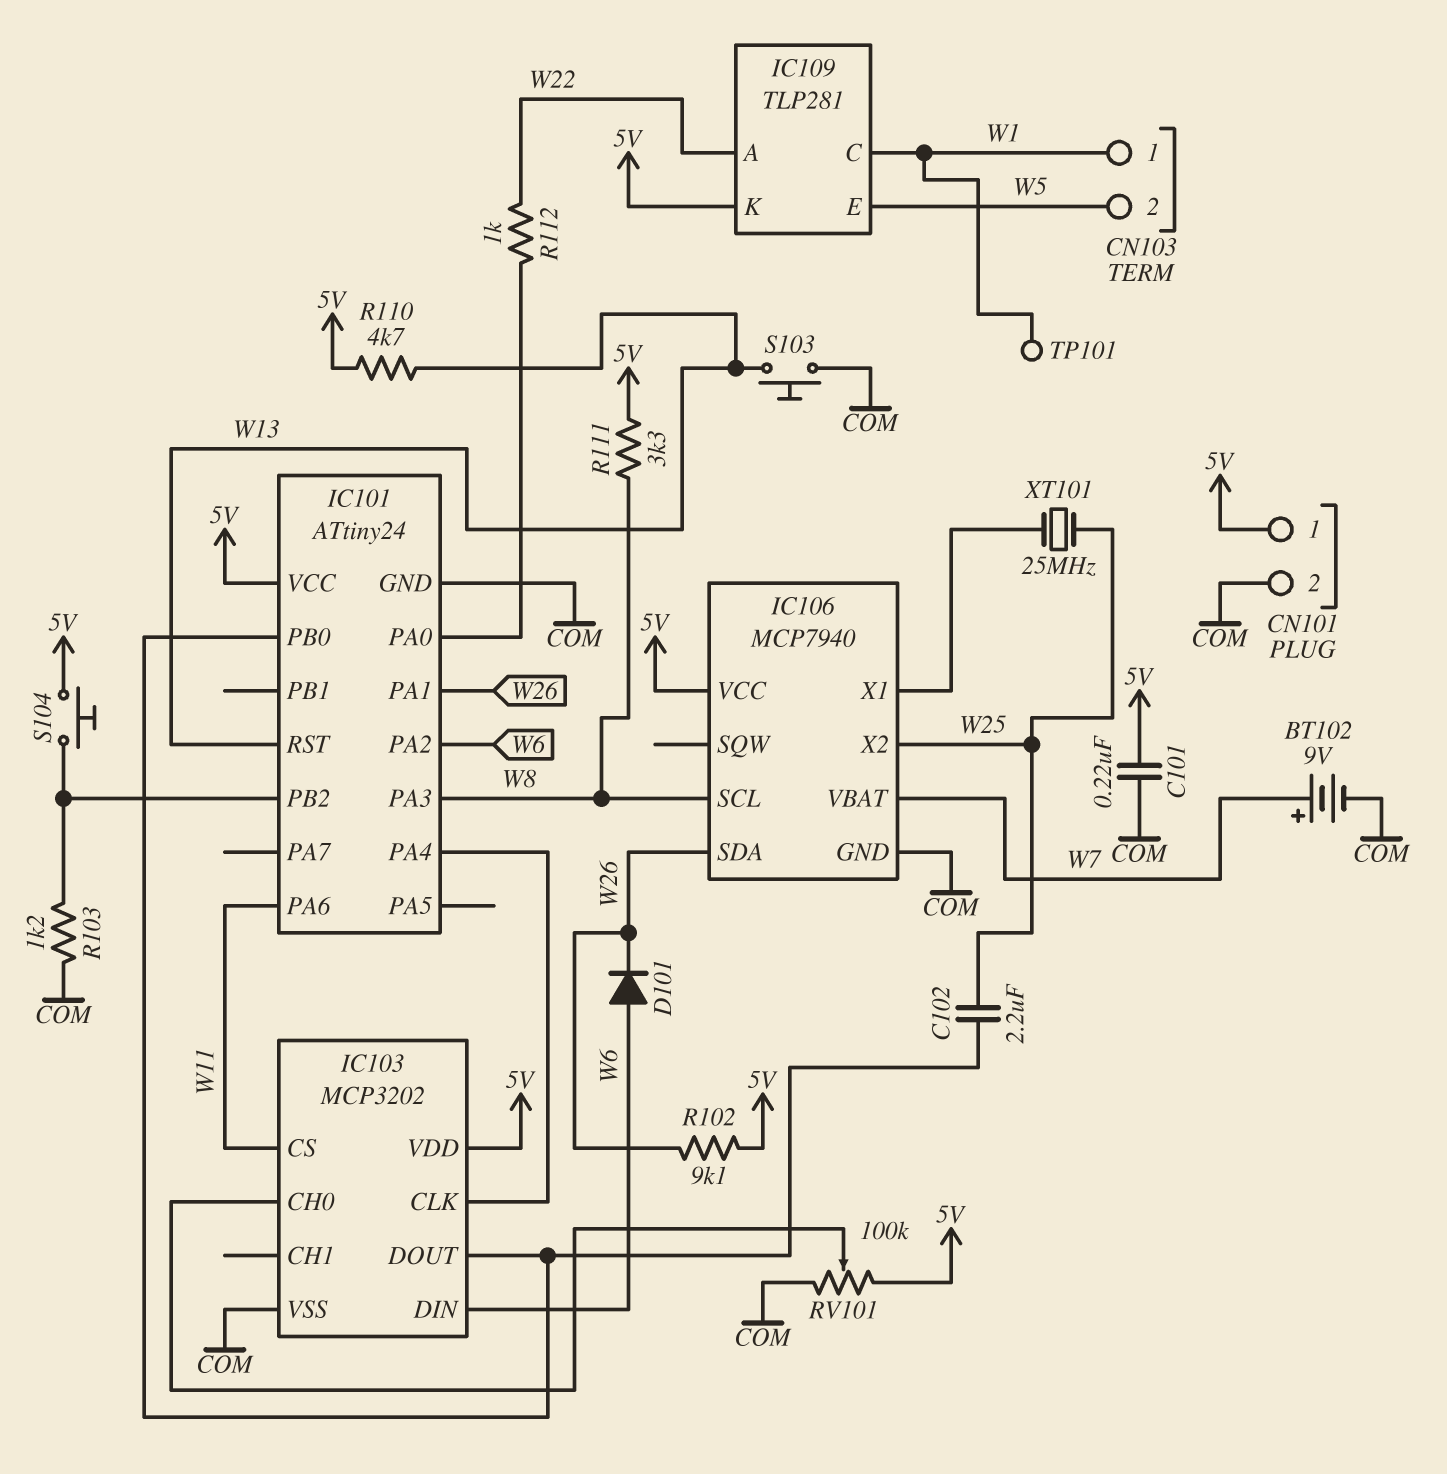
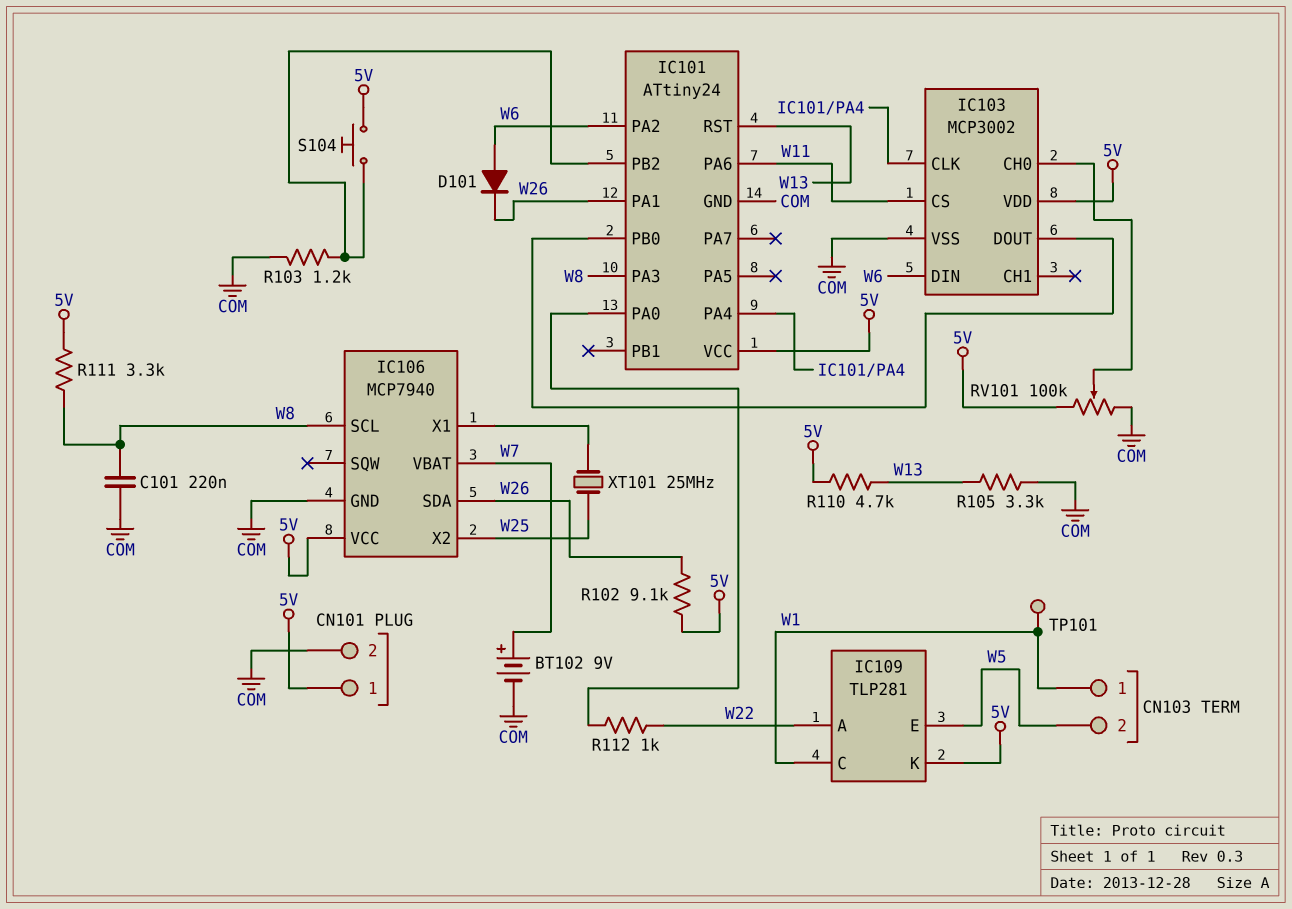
C101: 220nF (5V, COM) -> 220nF (COM, W8)
C102: 2.2uF (IC101/PB0, W25) -> none
IC103: MCP3202 -> MCP3002
R105: none -> 3.3k (COM, W13)
S103: button (COM, W13) -> none

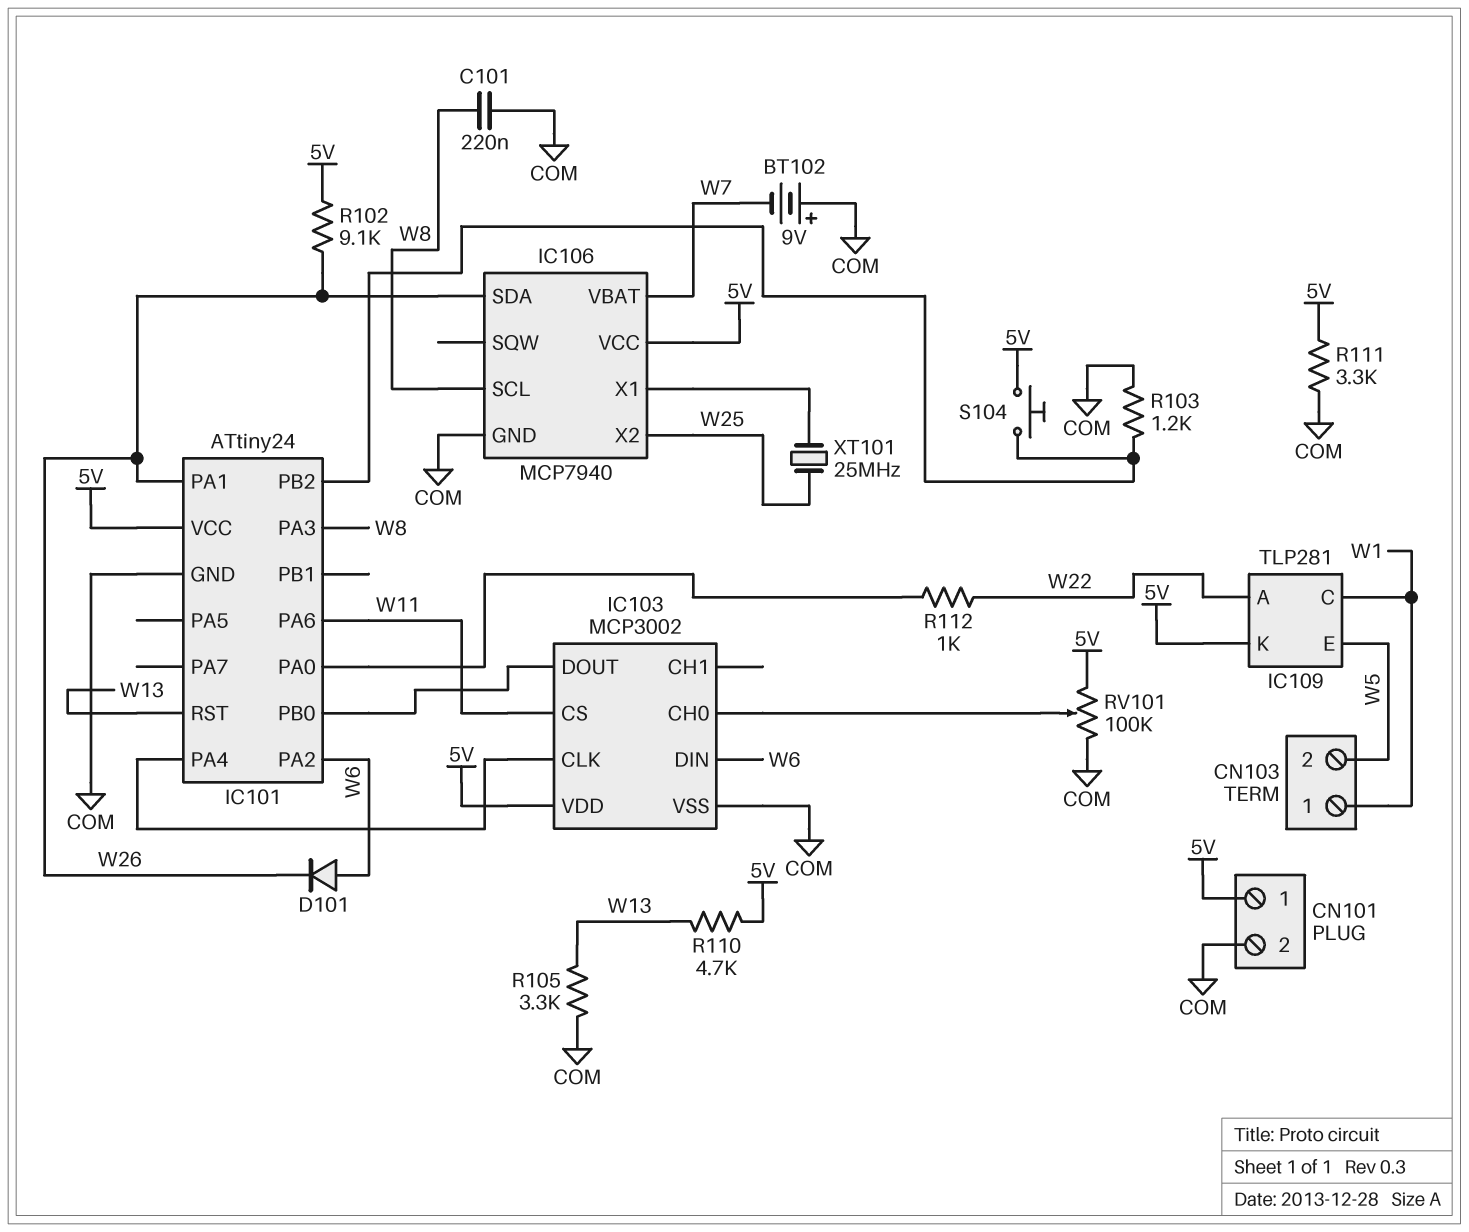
BT102: 9V (plus W7, minus COM) -> 9V (plus COM, minus W7)
R111: 3.3k (5V, W8) -> 3.3k (5V, COM)
TP101: test point (W1) -> none

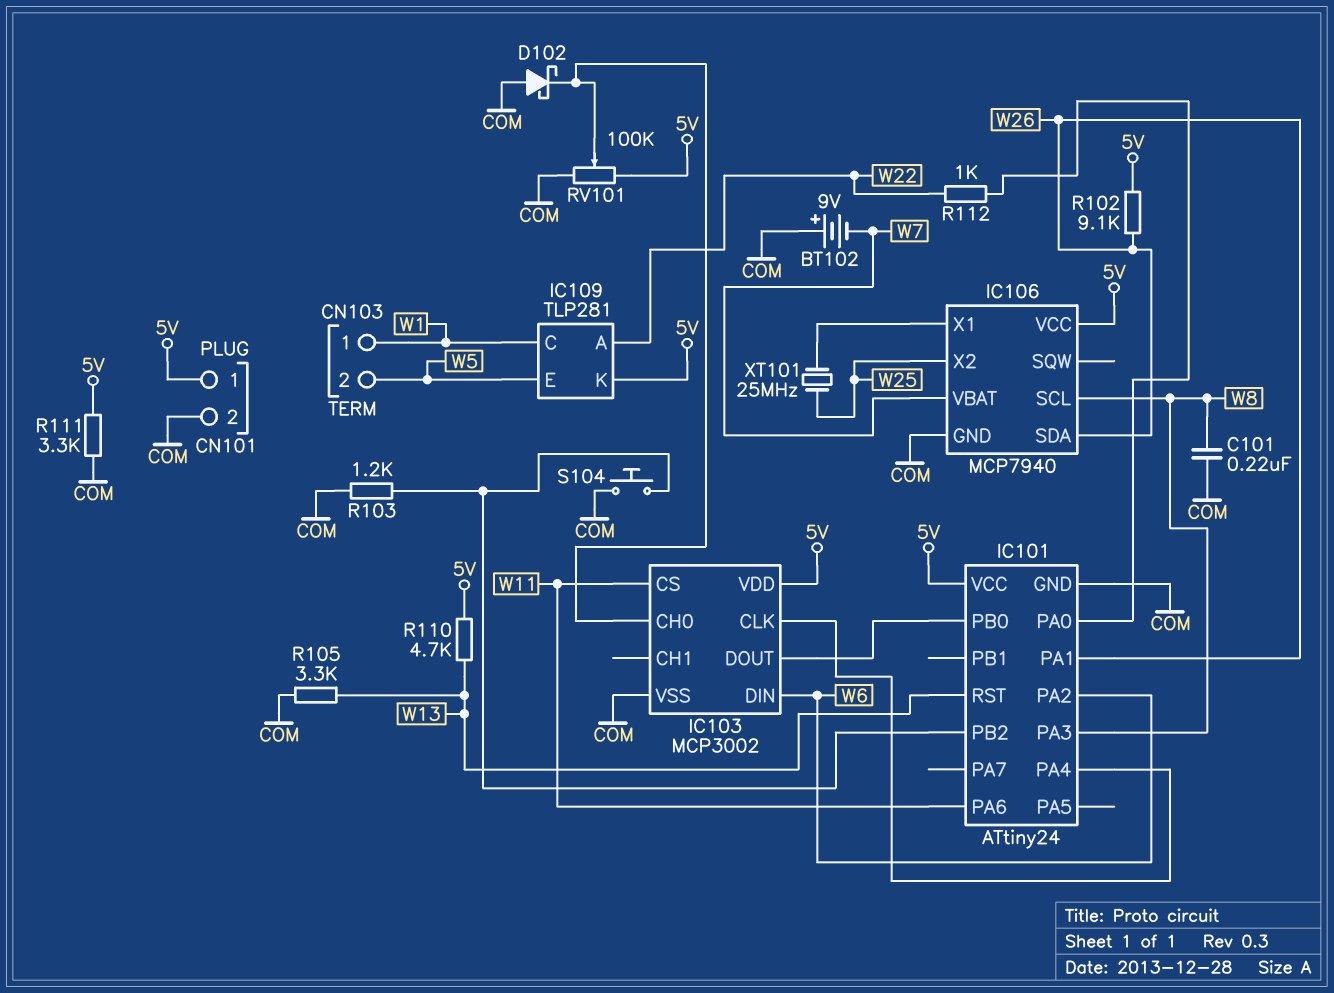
D101: diode (A W6, K W26) -> none
D102: none -> schottky (A COM, K IC103/CH0)
S104: button (5V, IC101/PB2) -> button (COM, IC101/PB2)

